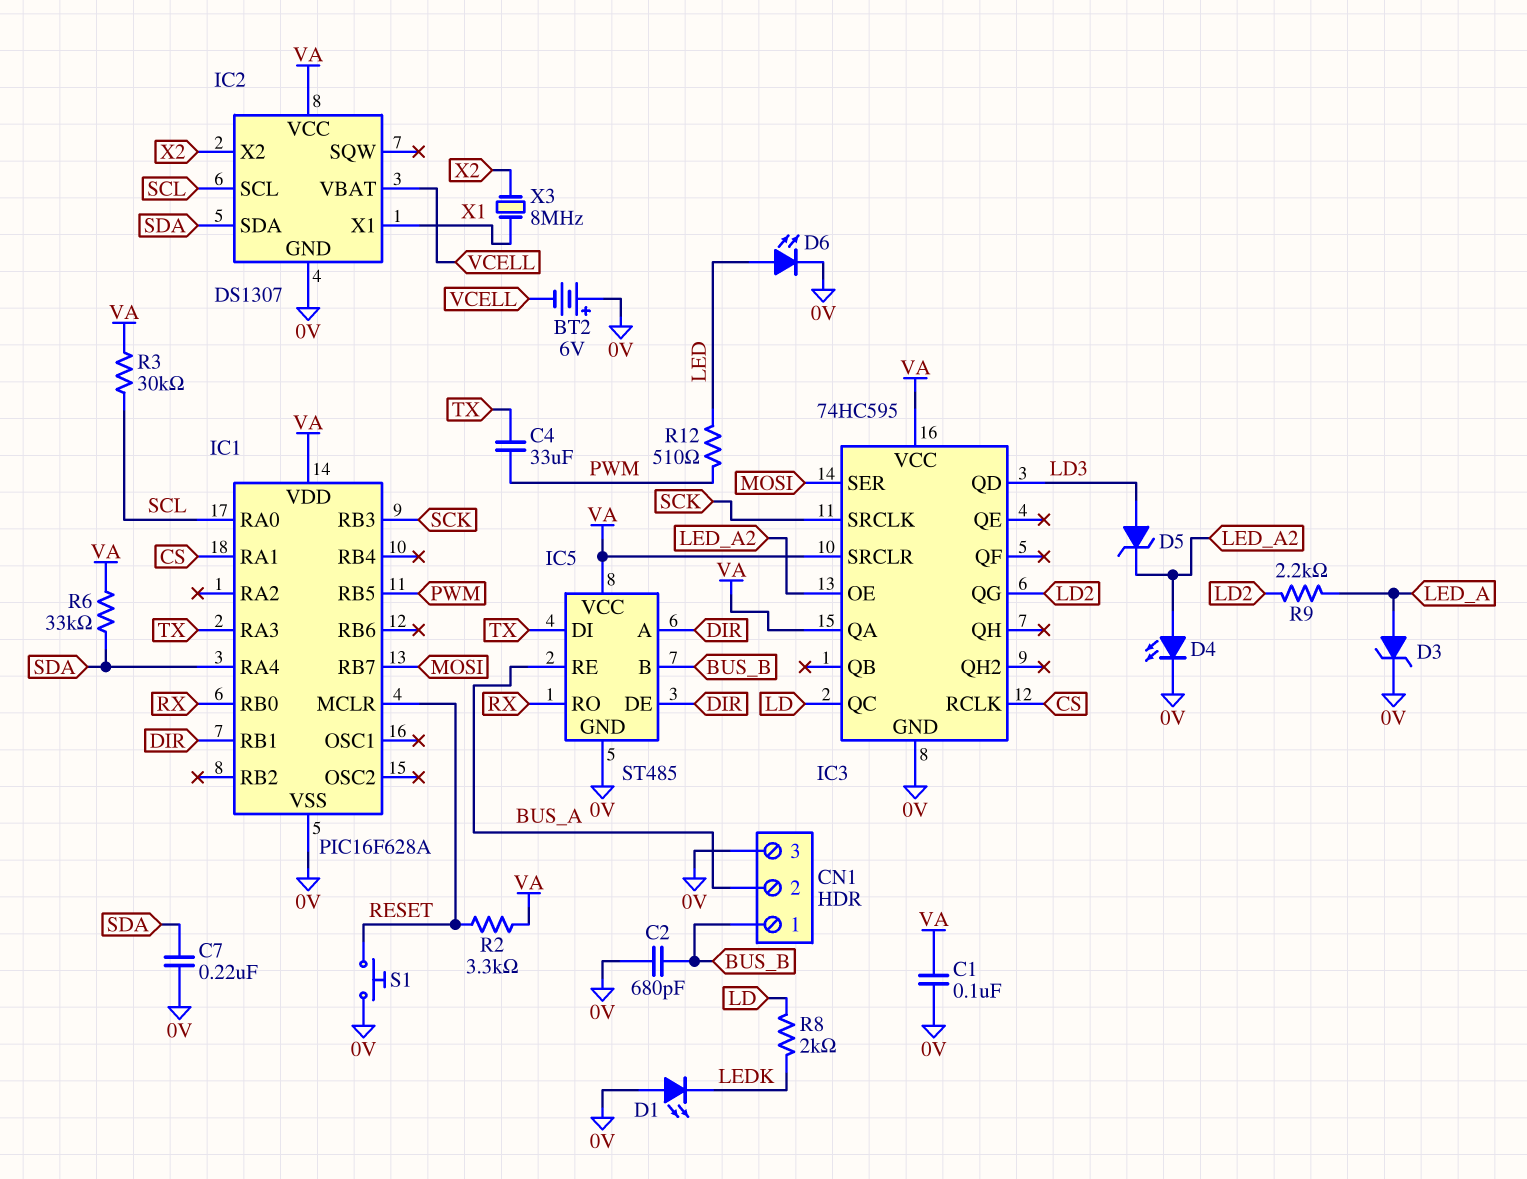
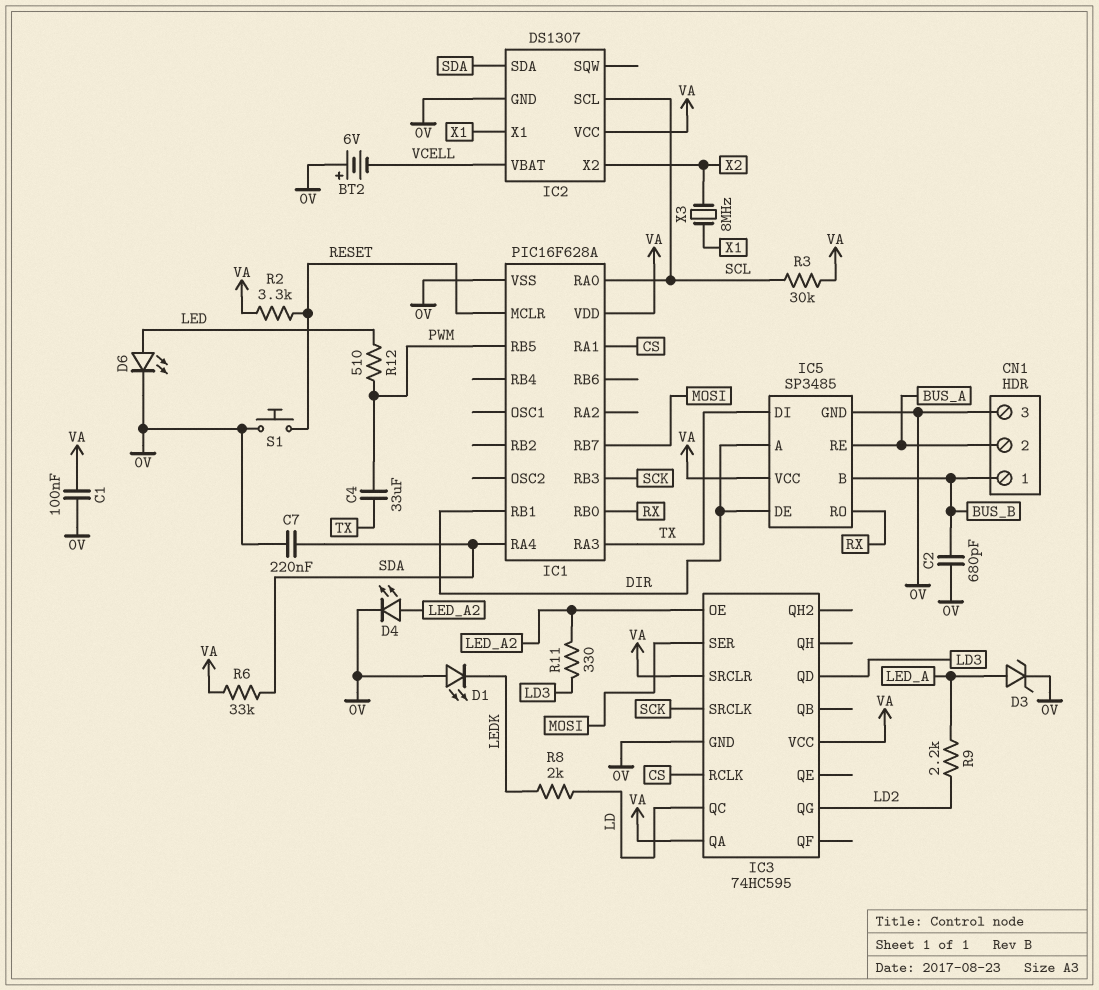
D5: zener (A LD3, K LED_A2) -> none
IC5: ST485 -> SP3485
R11: none -> 330 (LD3, LED_A2)

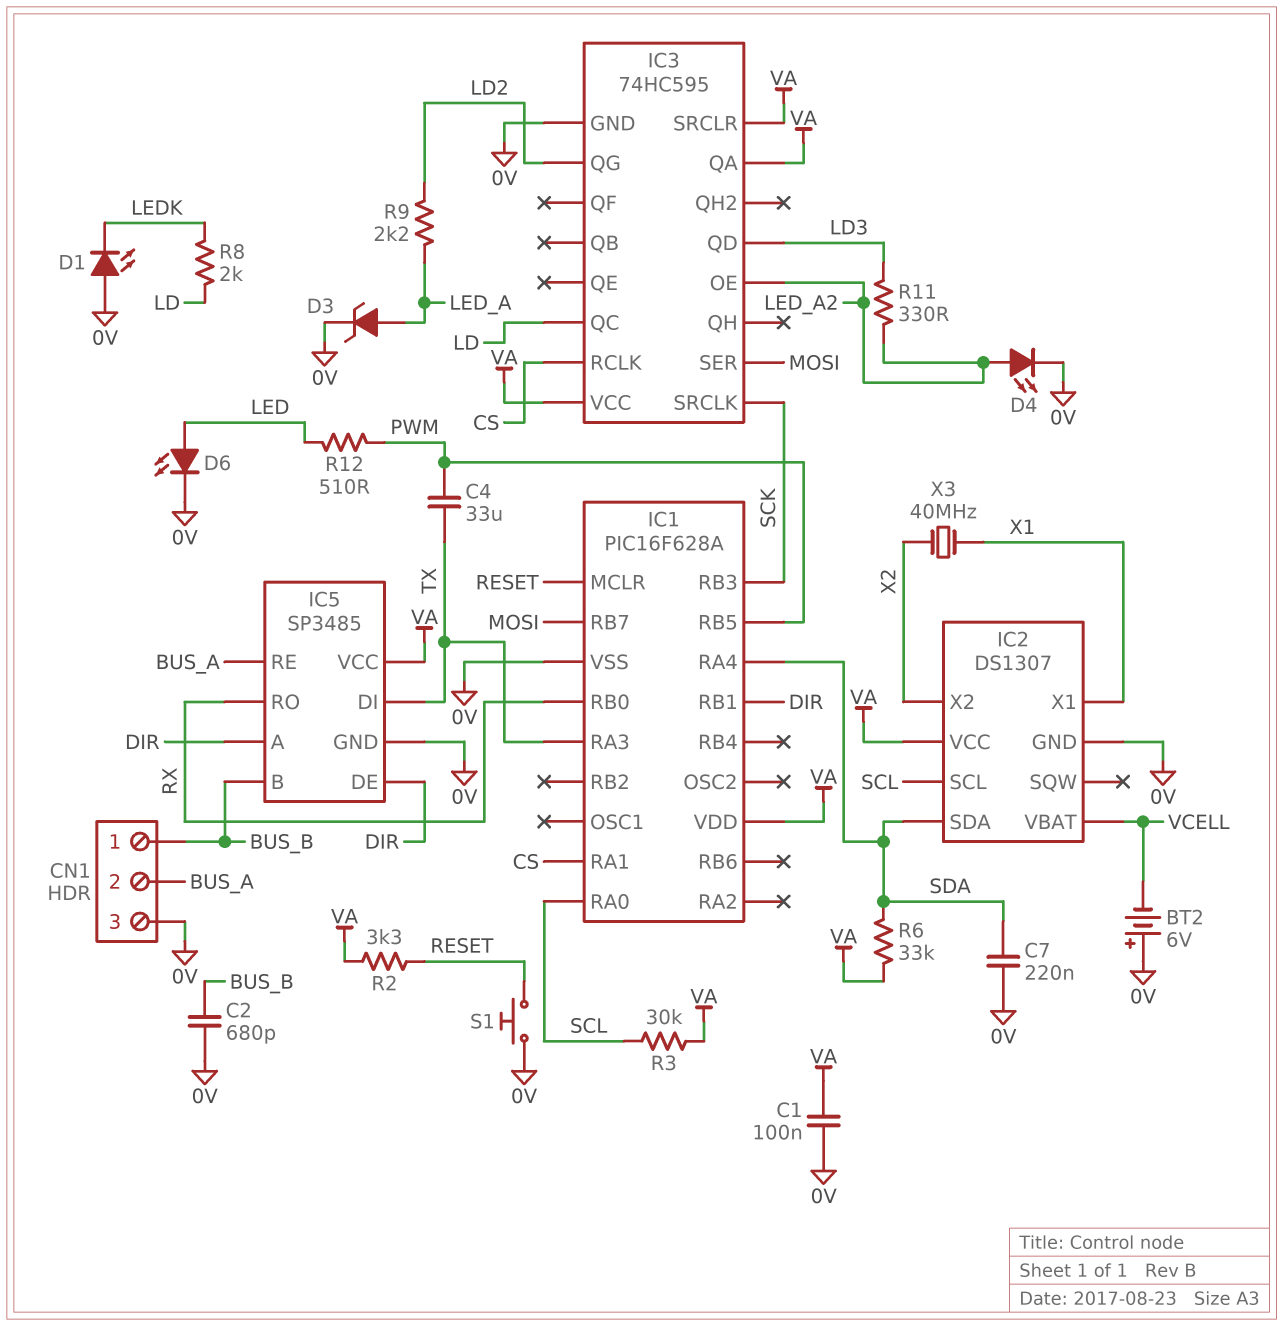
X3: 8MHz (X1, X2) -> 40MHz (X1, X2)

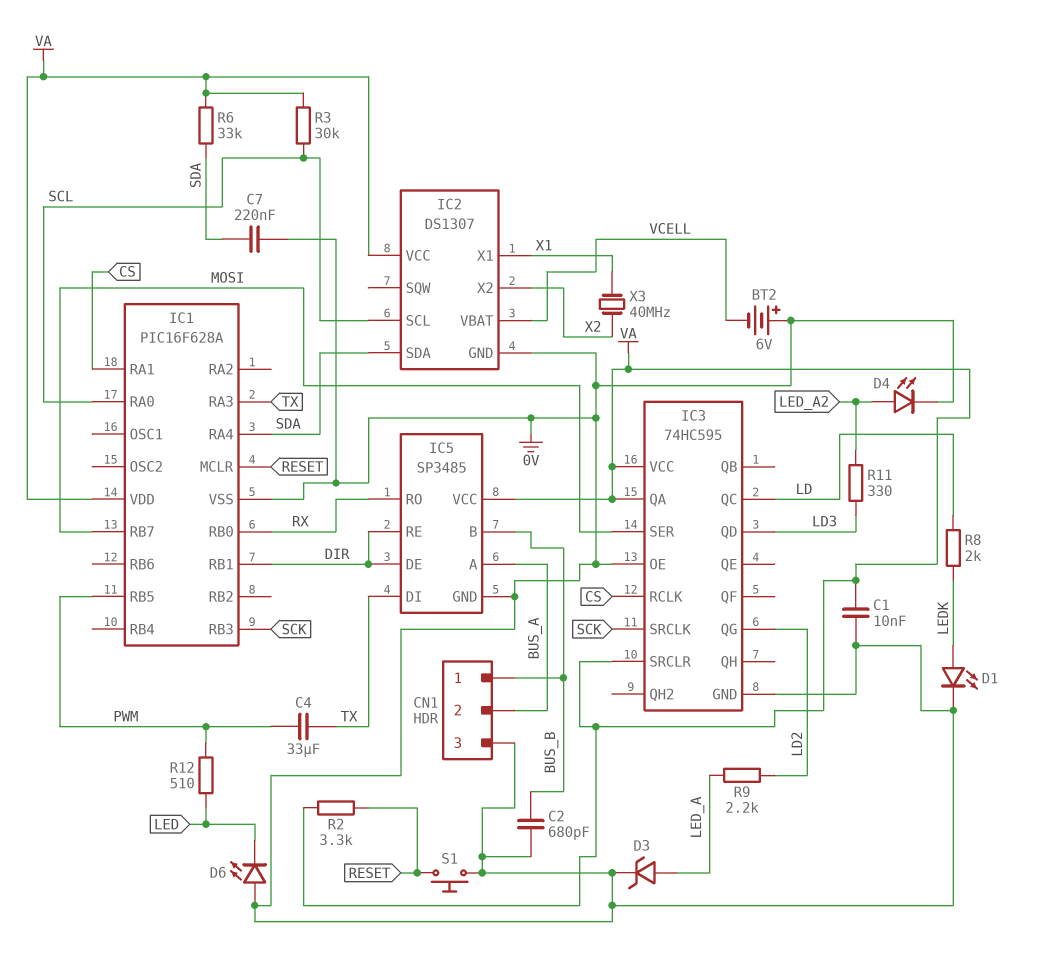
C1: 100nF (0V, VA) -> 10nF (0V, VA)
D1: LED (A 0V, K LEDK) -> LED (A LEDK, K 0V)
D6: LED (A LED, K 0V) -> LED (A 0V, K LED)
IC3 pin OE: LED_A2 -> 0V
IC5 pin A: DIR -> BUS_A
IC5 pin RE: BUS_A -> DIR

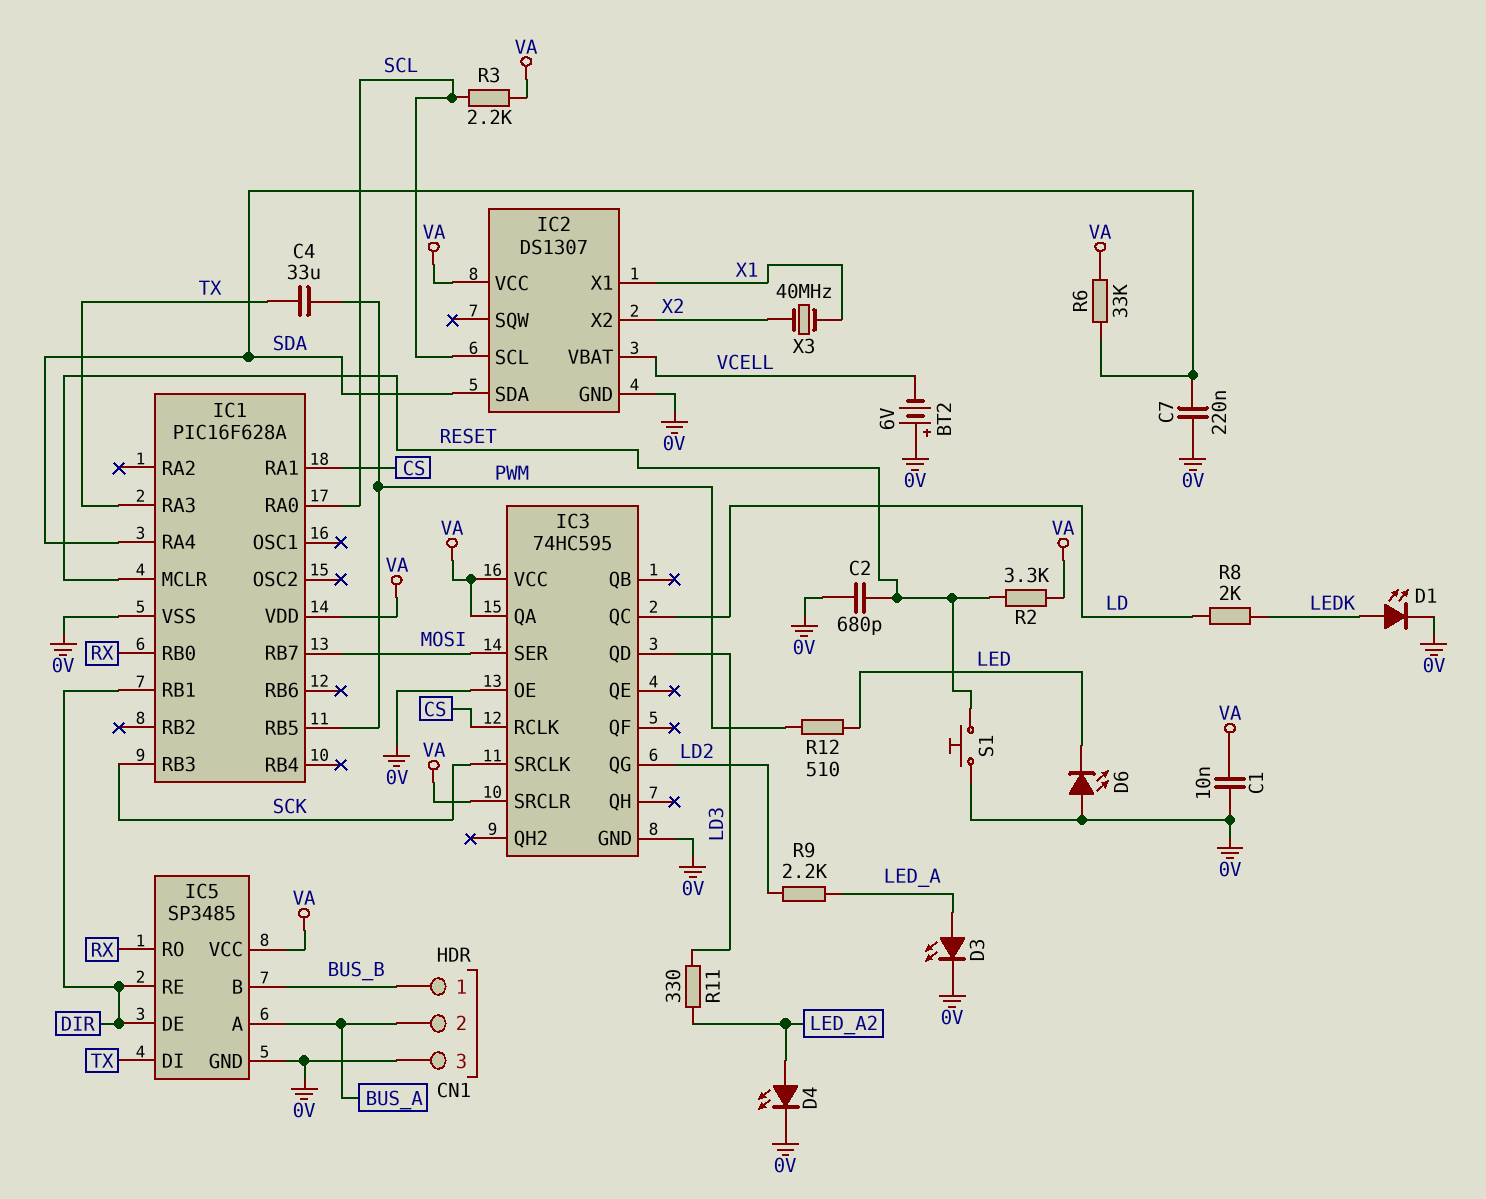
C2: 680pF (0V, BUS_B) -> 680pF (0V, RESET)
D3: zener (A LED_A, K 0V) -> LED (A LED_A, K 0V)
R3: 30k (SCL, VA) -> 2.2k (SCL, VA)

